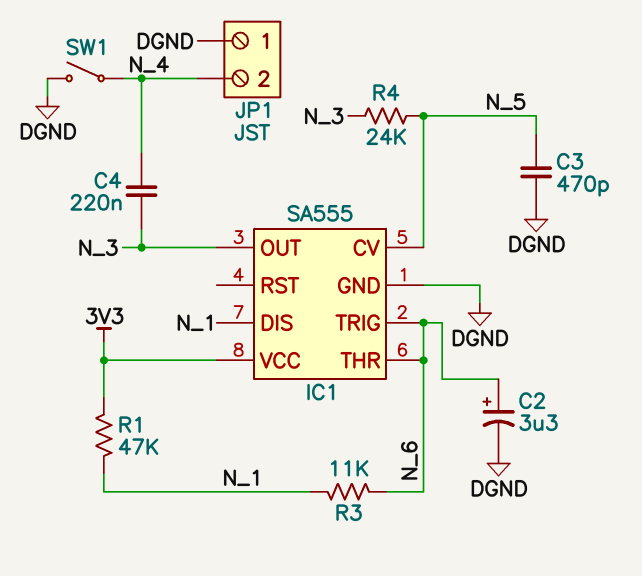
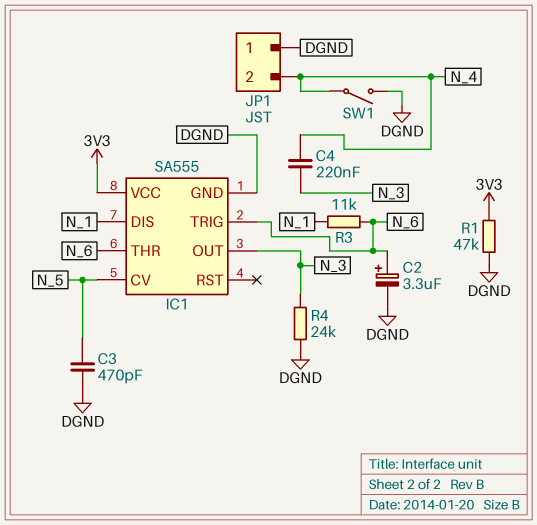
R1: 47k (3V3, N_1) -> 47k (3V3, DGND)
R4: 24k (N_3, N_5) -> 24k (DGND, N_3)

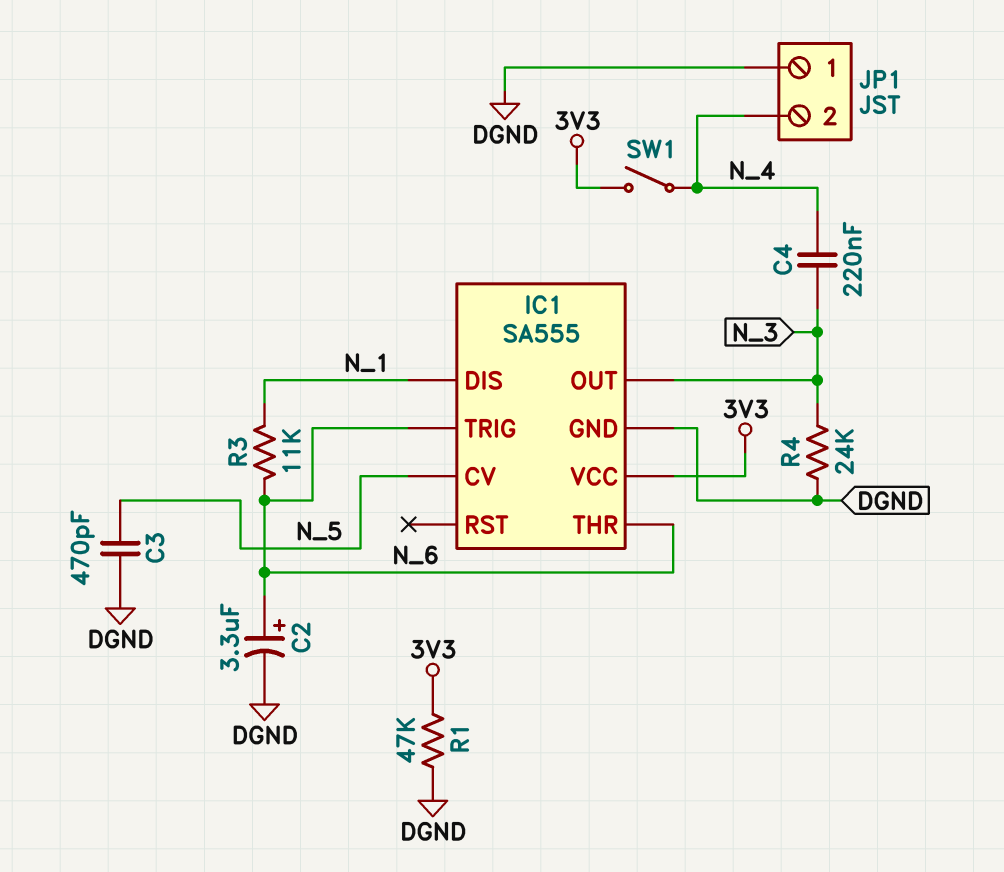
SW1: switch (DGND, N_4) -> switch (3V3, N_4)

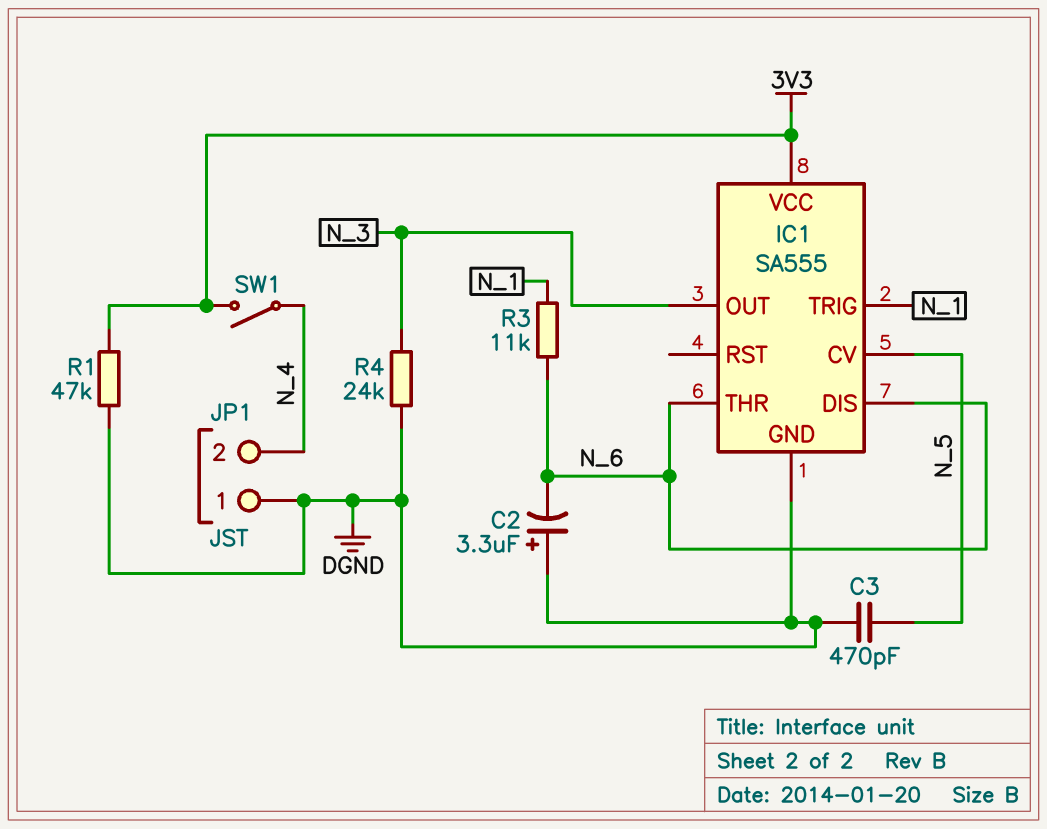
C2: 3.3uF (plus N_6, minus DGND) -> 3.3uF (plus DGND, minus N_6)
C4: 220nF (N_3, N_4) -> none
IC1 pin DIS: N_1 -> N_6
IC1 pin TRIG: N_6 -> N_1

